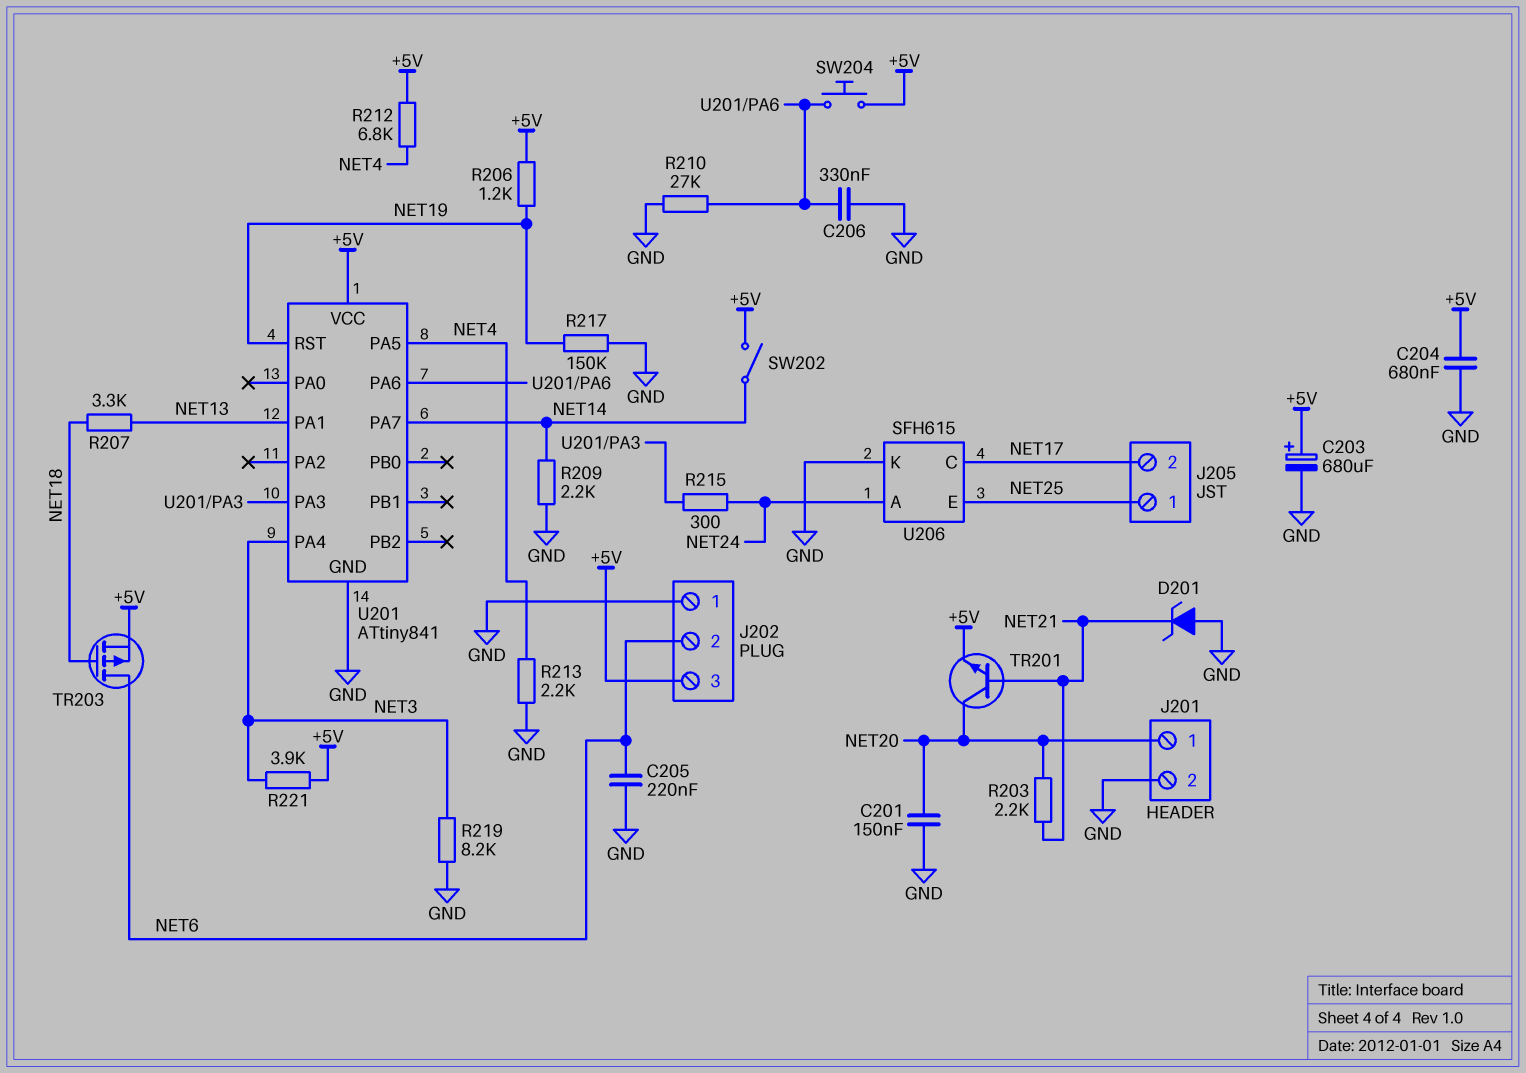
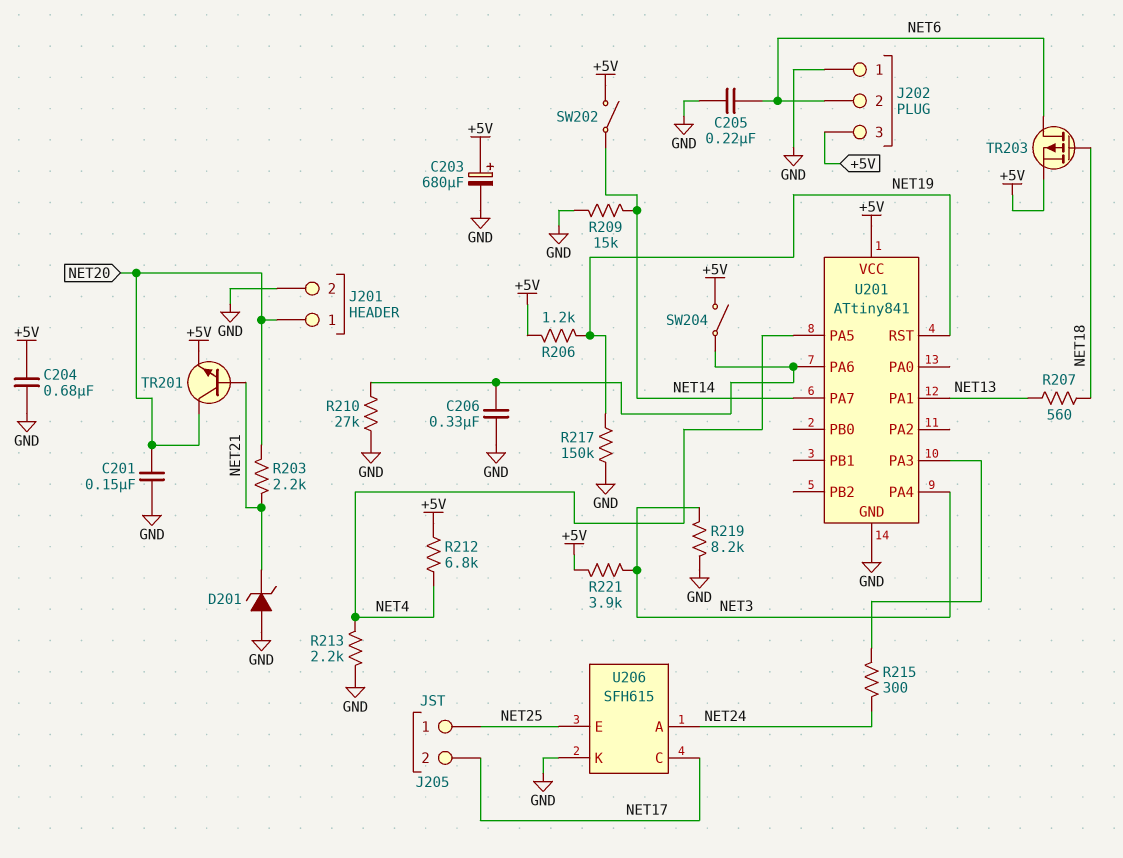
R207: 3.3k (NET13, NET18) -> 560 (NET13, NET18)
R209: 2.2k (GND, NET14) -> 15k (GND, NET14)
SW204: button (+5V, U201/PA6) -> switch (+5V, U201/PA6)

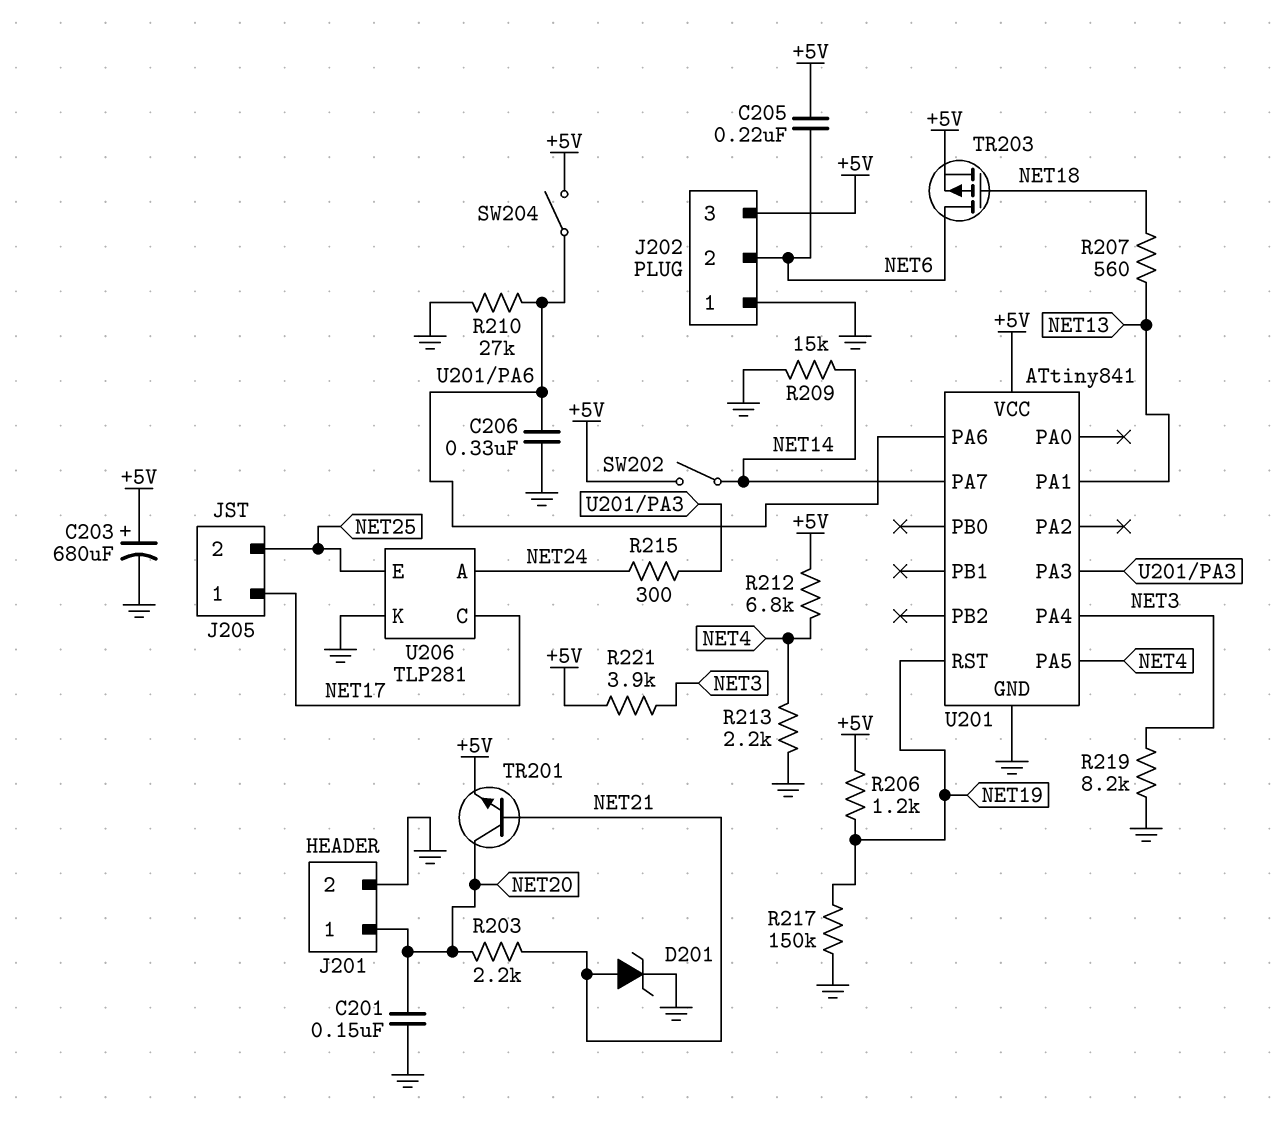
C204: 680nF (+5V, GND) -> none
C205: 220nF (GND, NET6) -> 220nF (+5V, NET6)
D201: zener (A GND, K NET21) -> zener (A NET21, K GND)
J205 pin 1: NET25 -> NET17
J205 pin 2: NET17 -> NET25
U206: SFH615 -> TLP281

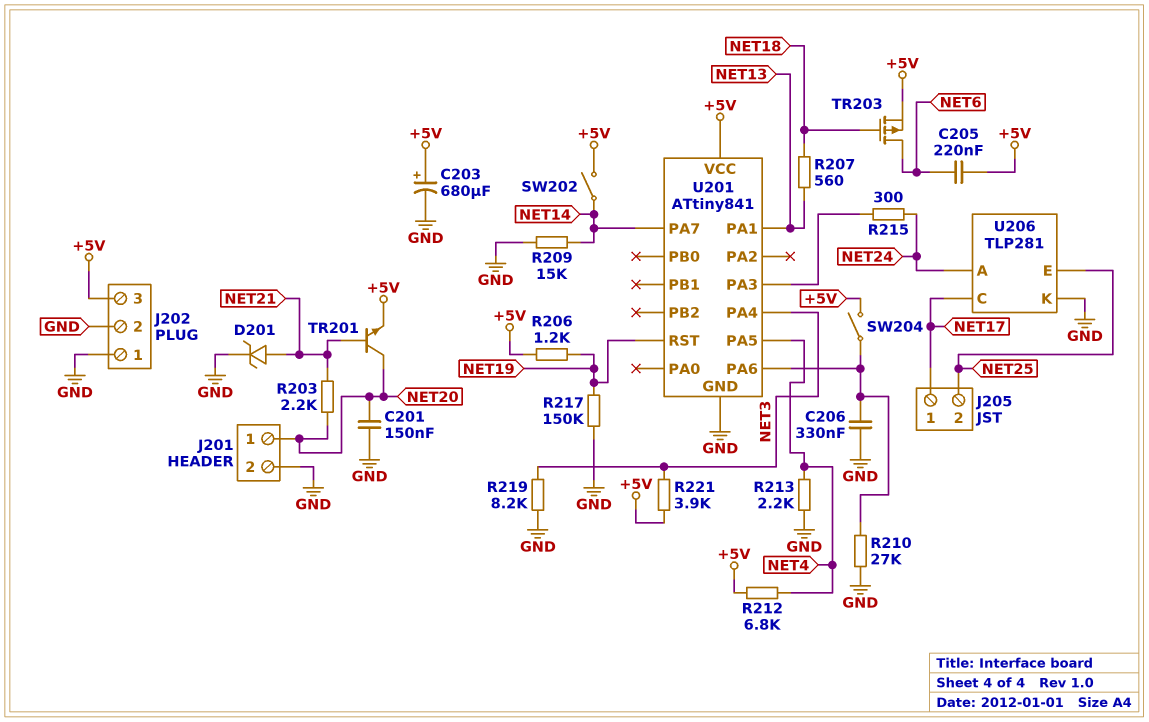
J202 pin 2: NET6 -> GND

